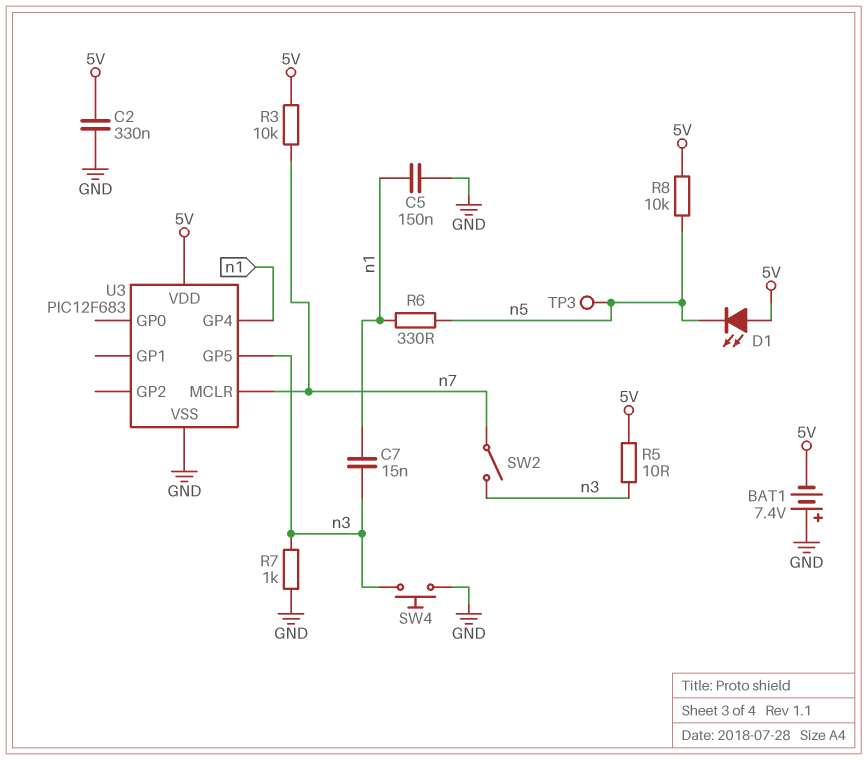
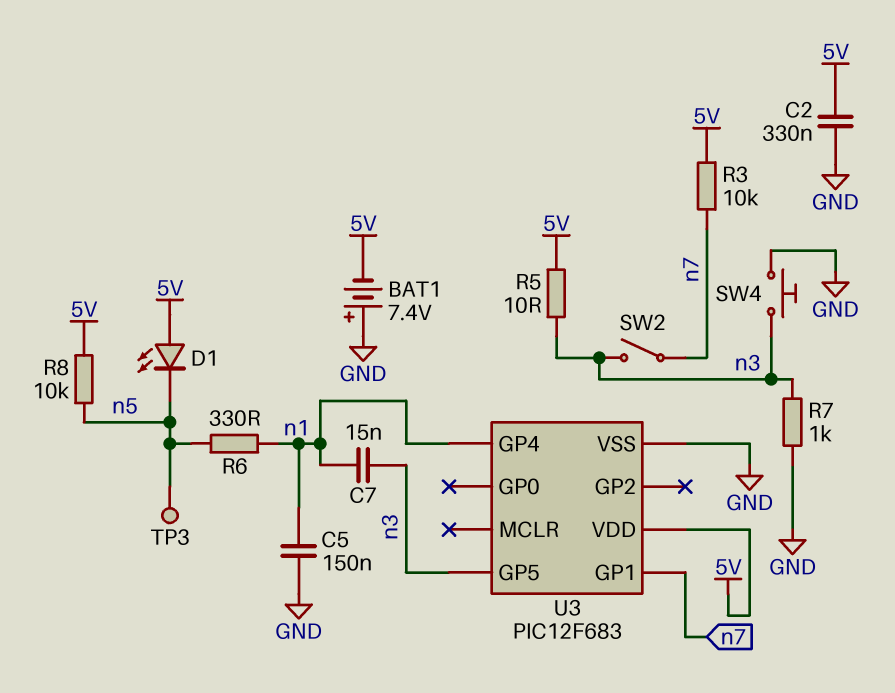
U3 pin GP1: none -> n7
U3 pin MCLR: n7 -> none

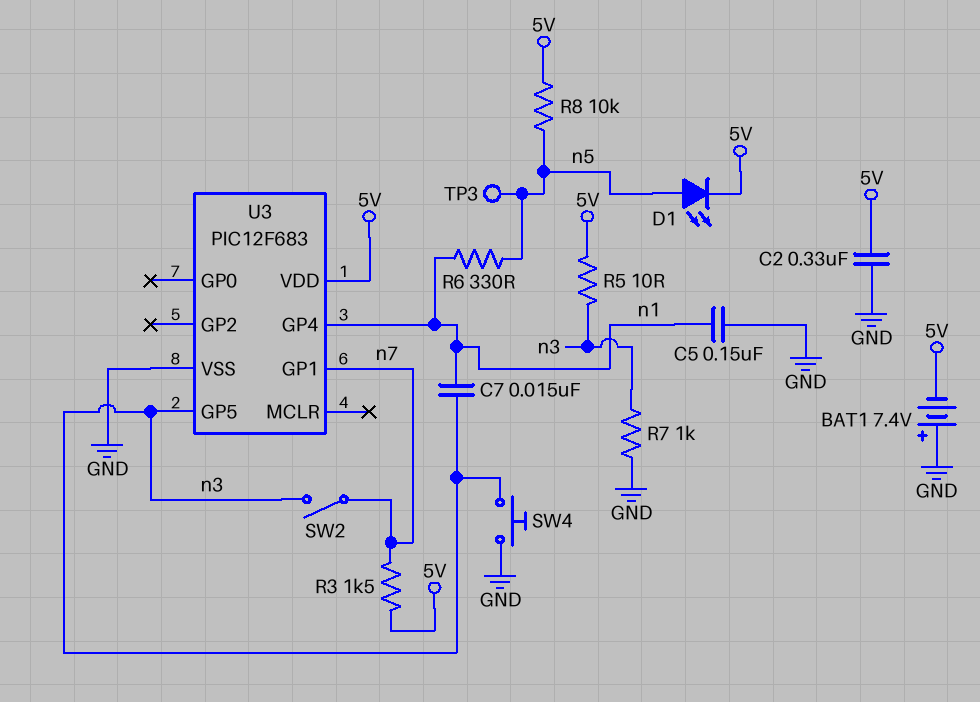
D1: LED (A 5V, K n5) -> LED (A n5, K 5V)
R3: 10k (5V, n7) -> 1.5k (5V, n7)

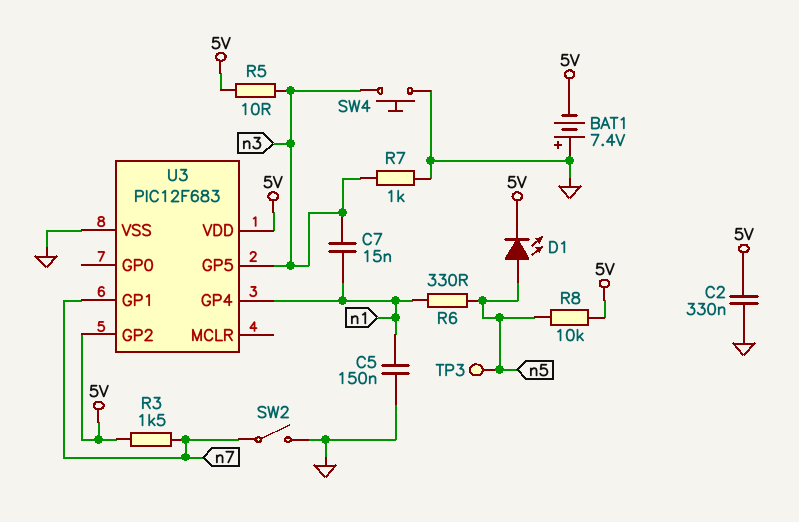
SW2: switch (n3, n7) -> switch (GND, n7)
U3 pin GP2: none -> 5V

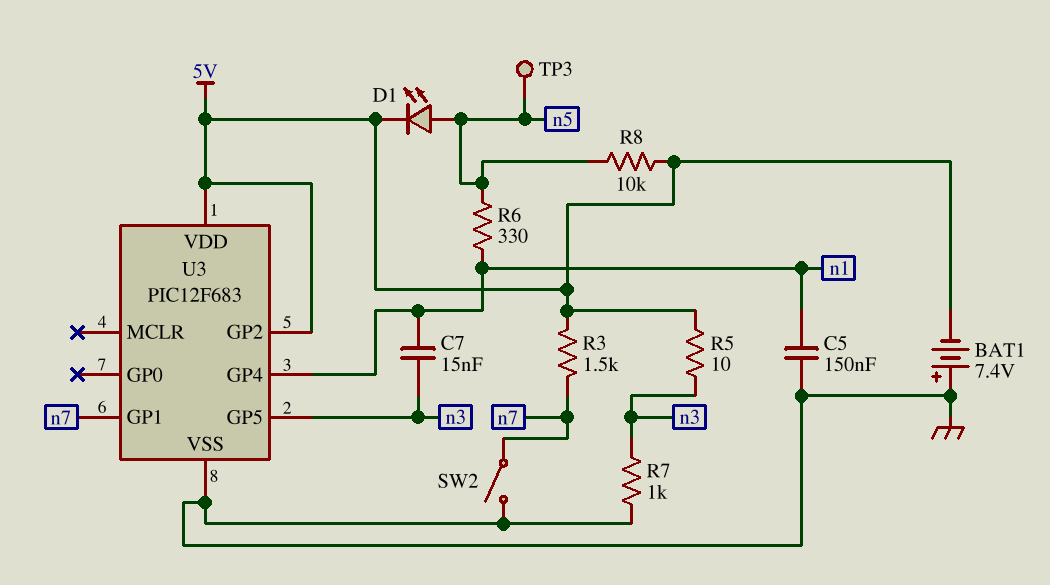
C2: 330nF (5V, GND) -> none
SW4: button (GND, n3) -> none

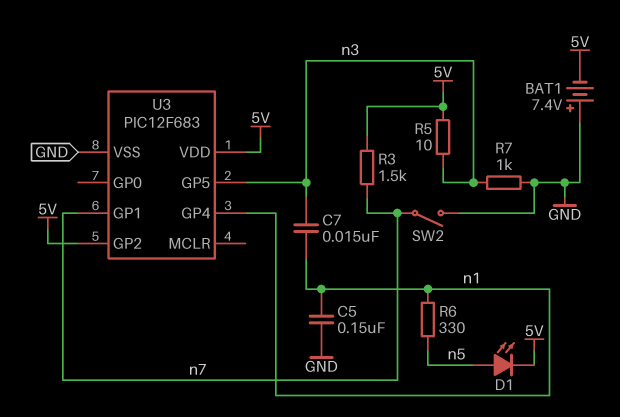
R8: 10k (5V, n5) -> none
TP3: test point (n5) -> none

